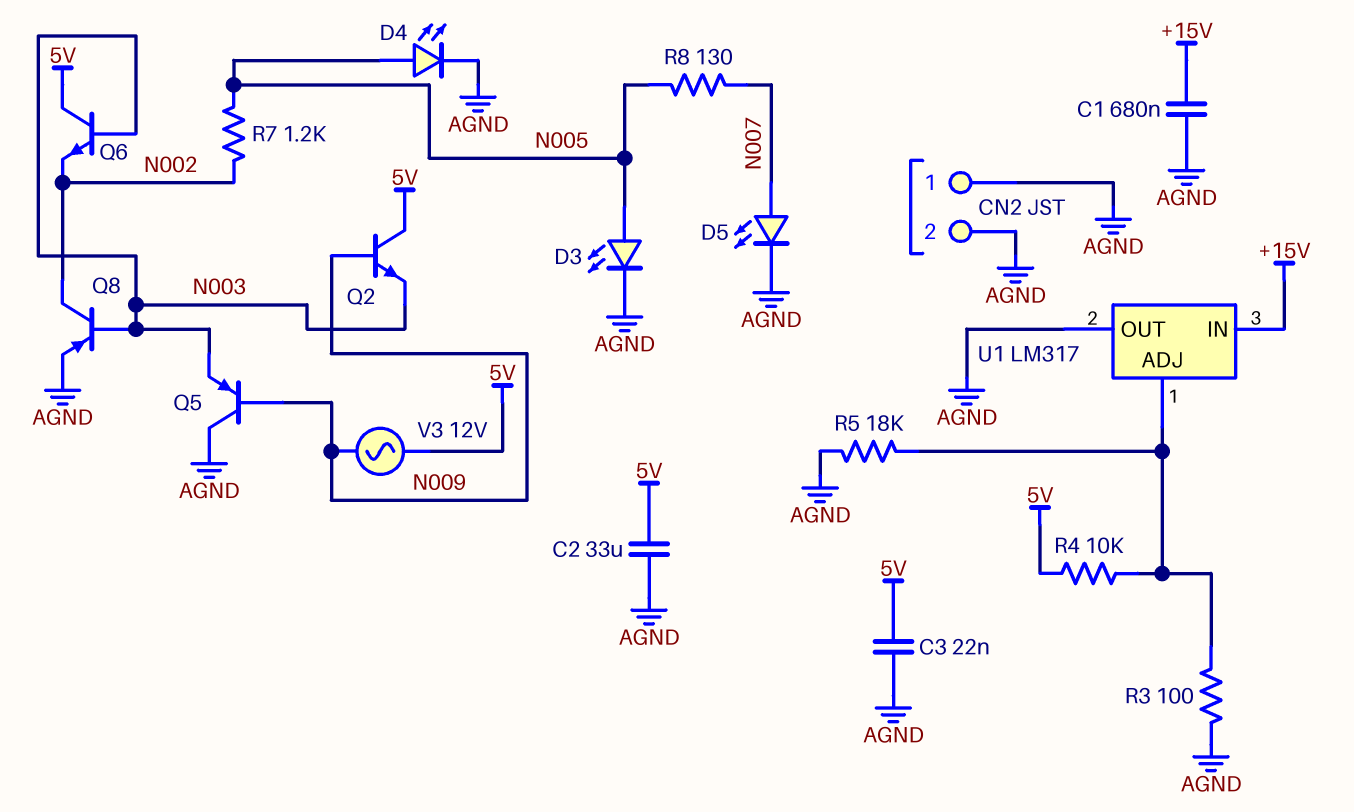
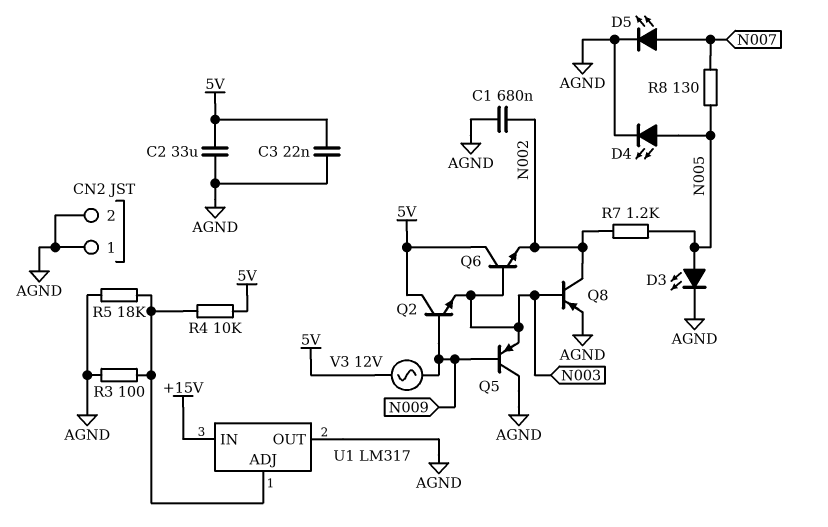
C1: 680nF (+15V, AGND) -> 680nF (AGND, N002)

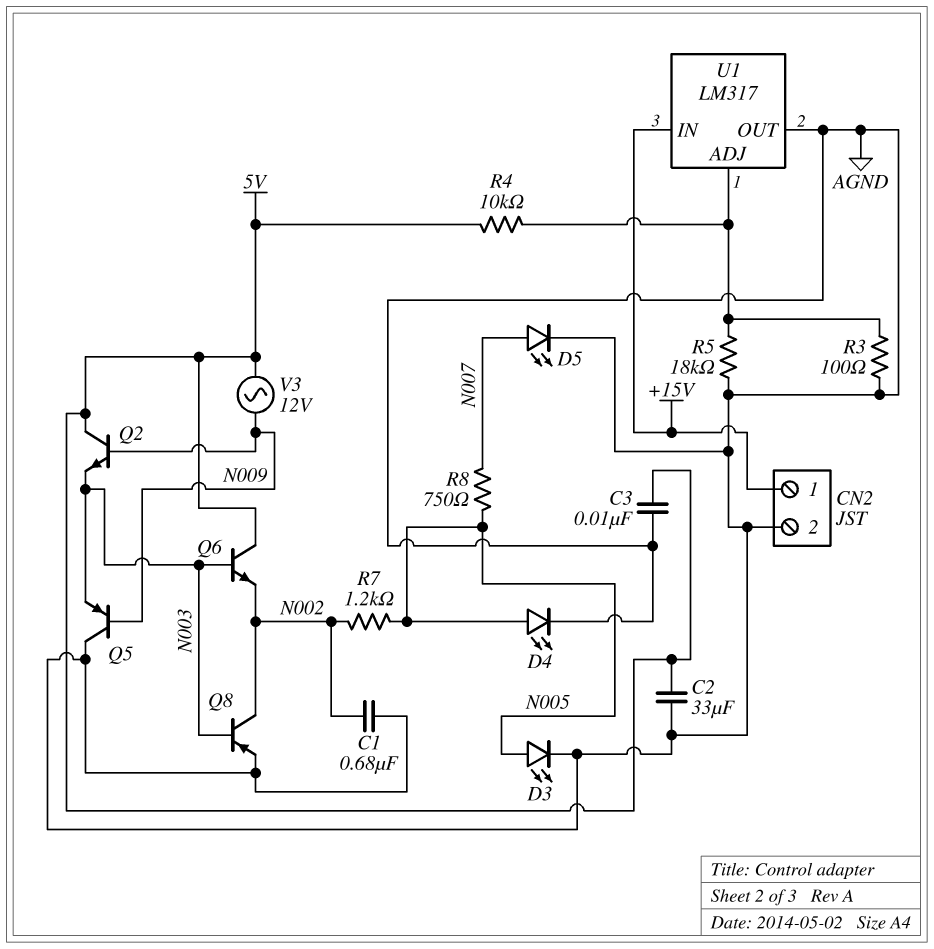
C3: 22nF (5V, AGND) -> 10nF (5V, AGND)
CN2 pin 1: AGND -> +15V
R8: 130 (N005, N007) -> 750 (N005, N007)

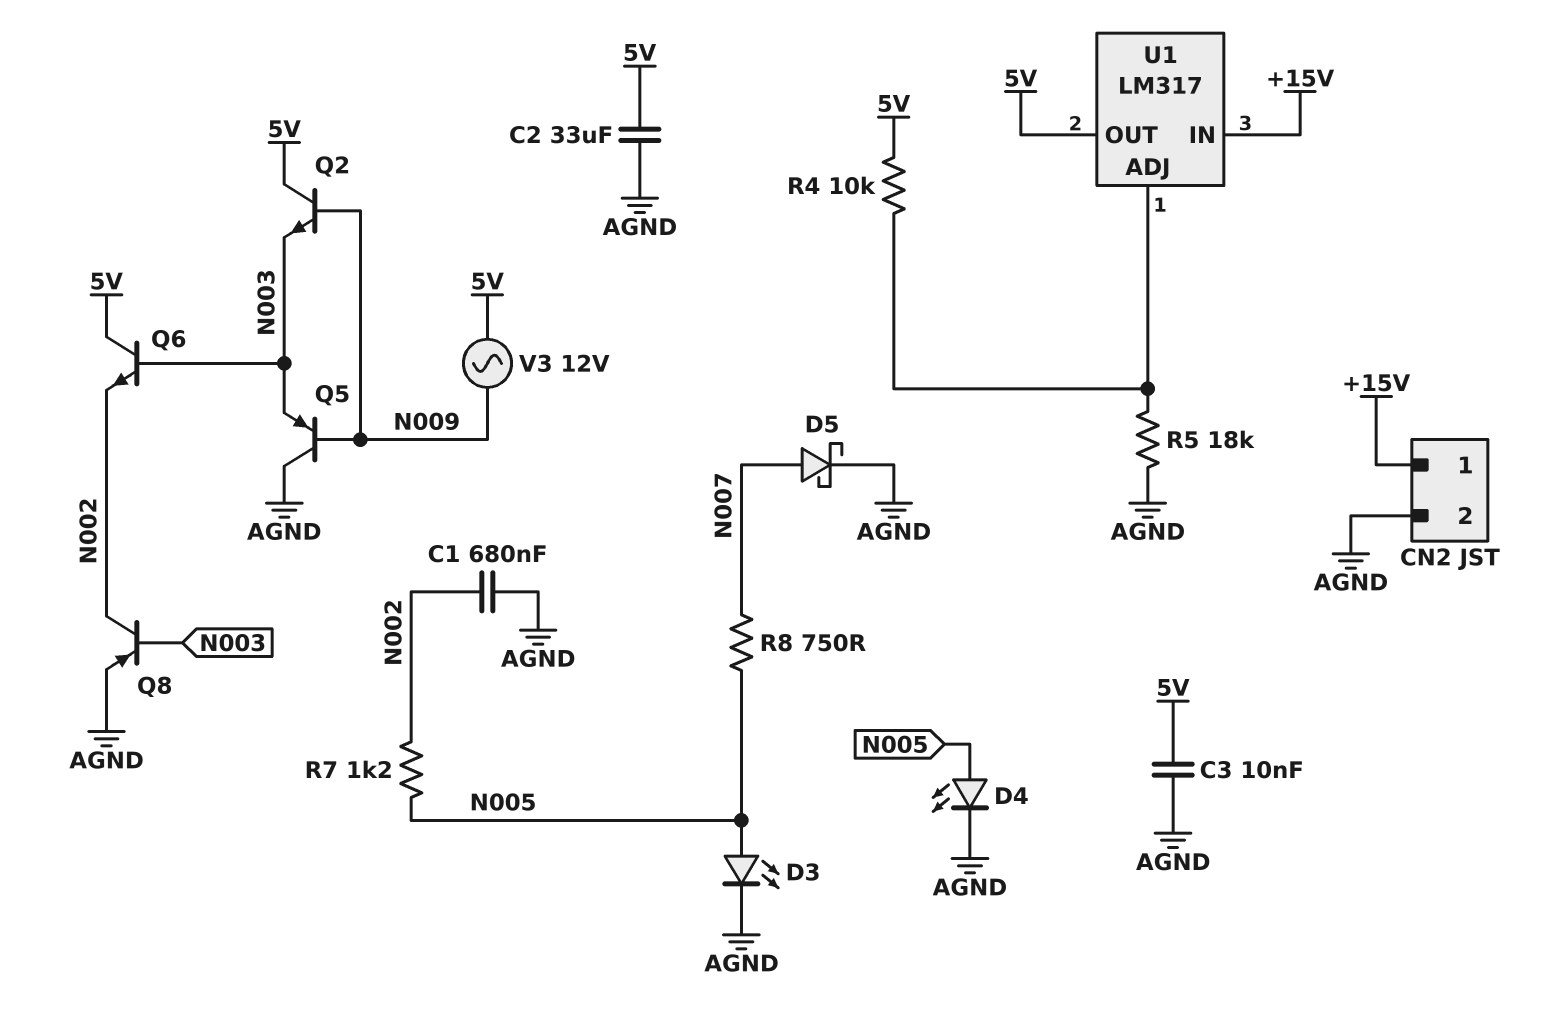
D5: LED (A N007, K AGND) -> schottky (A N007, K AGND)
R3: 100 (AGND, U1/ADJ) -> none
U1 pin OUT: AGND -> 5V

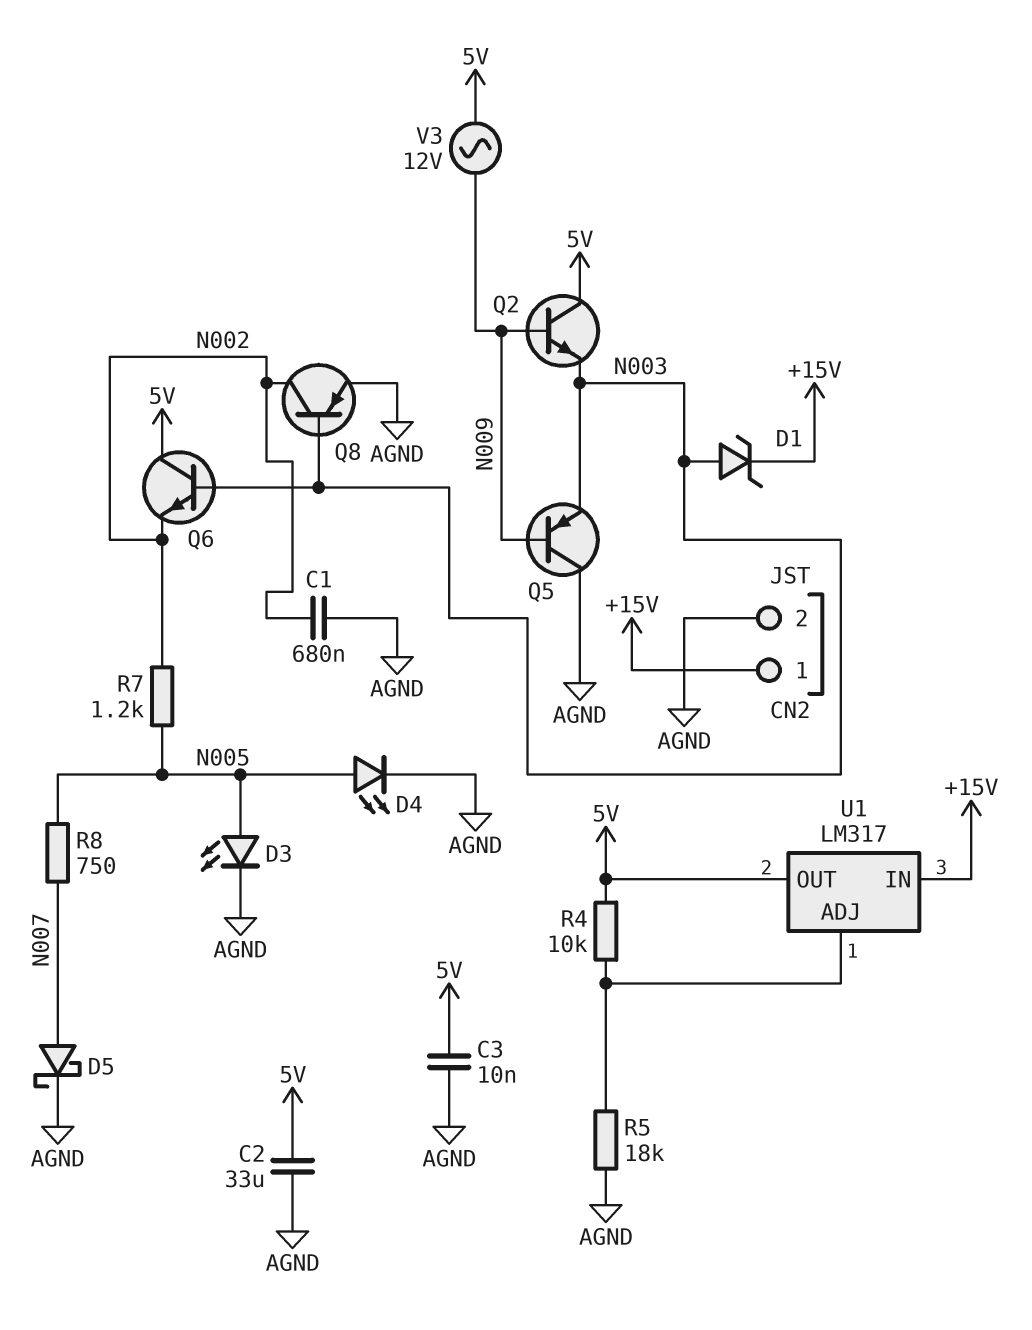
D1: none -> zener (A N003, K +15V)

